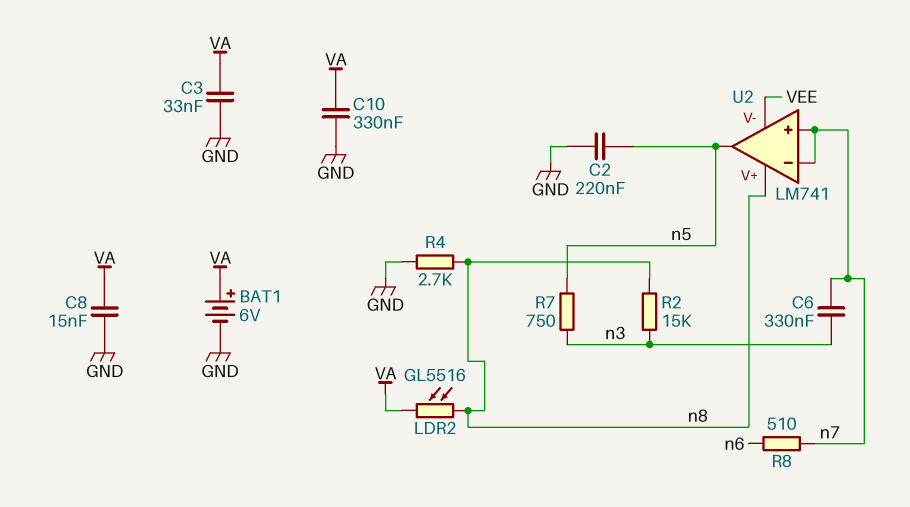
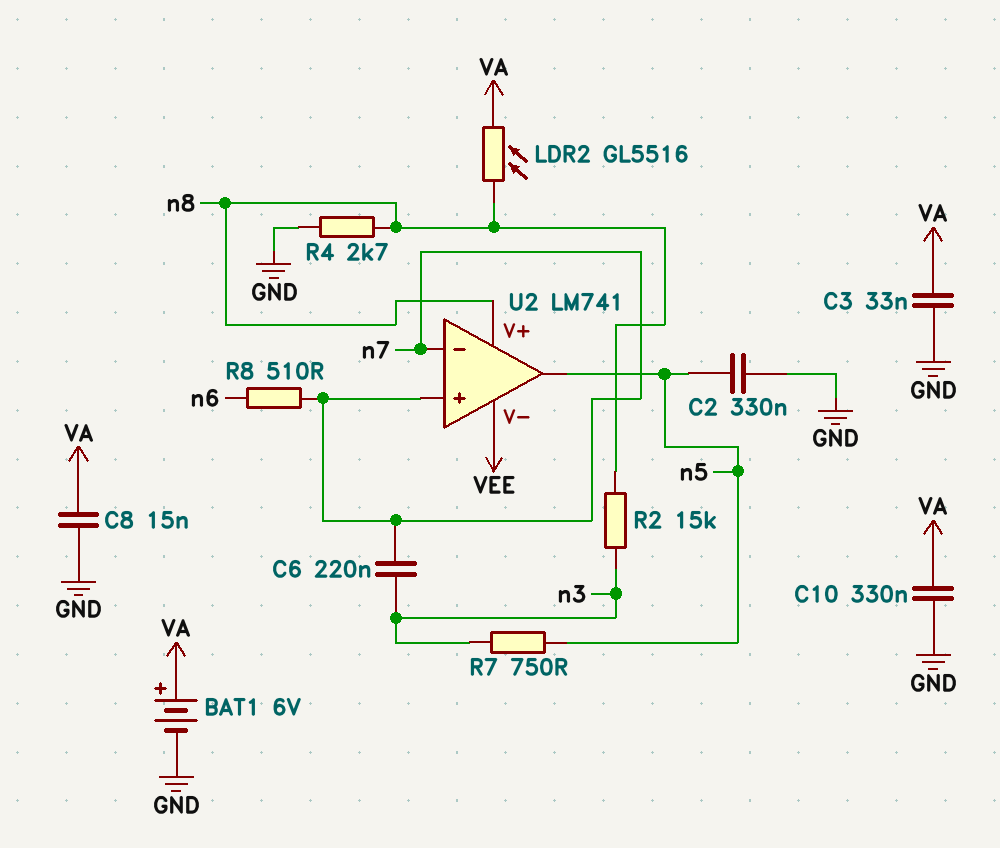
C2: 220nF (GND, n5) -> 330nF (GND, n5)
C6: 330nF (n3, n7) -> 220nF (n3, n7)

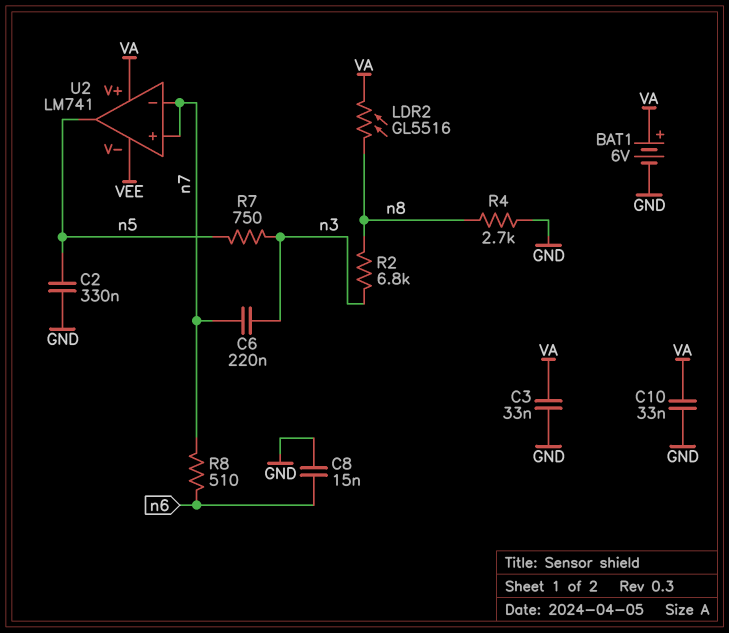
C8: 15nF (GND, VA) -> 15nF (GND, n6)
C10: 330nF (GND, VA) -> 33nF (GND, VA)
R2: 15k (n3, n8) -> 6.8k (n3, n8)
U2 pin V+: n8 -> VA

